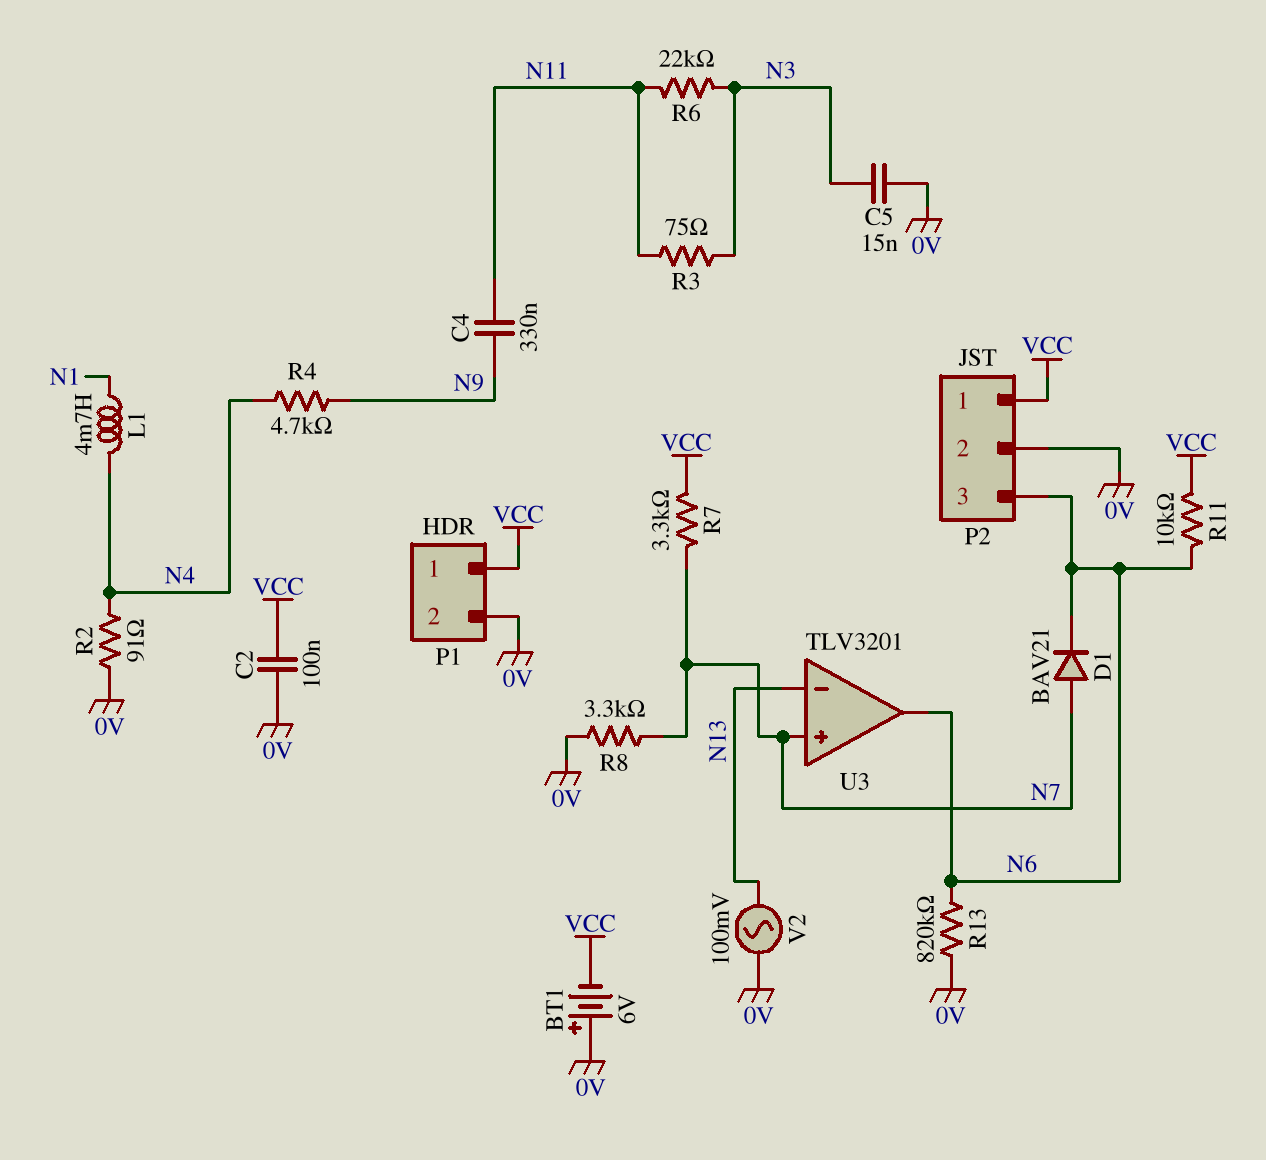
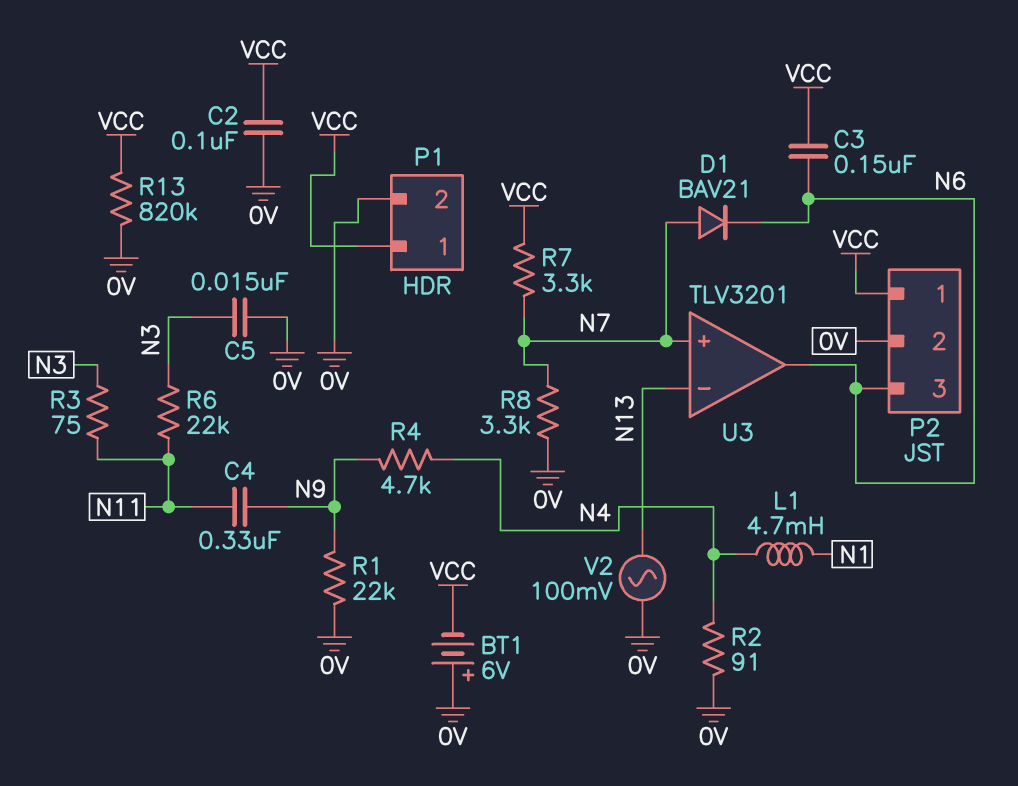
C3: none -> 150nF (N6, VCC)
R1: none -> 22k (0V, N9)
R11: 10k (N6, VCC) -> none
R13: 820k (0V, N6) -> 820k (0V, VCC)

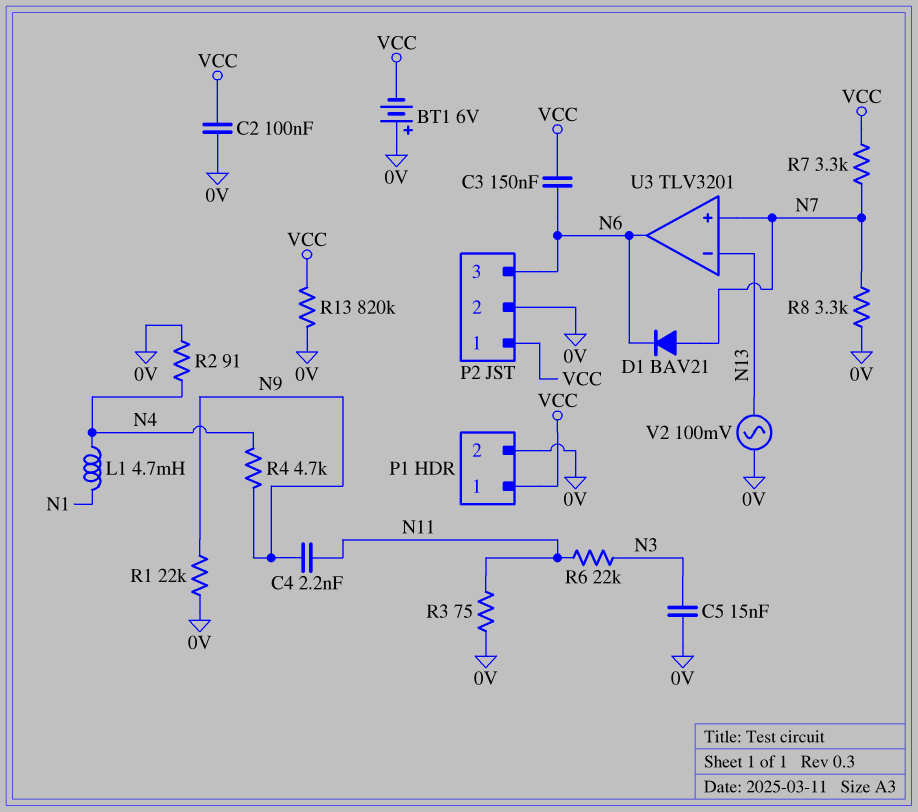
C4: 330nF (N9, N11) -> 2.2nF (N9, N11)
R3: 75 (N3, N11) -> 75 (0V, N11)

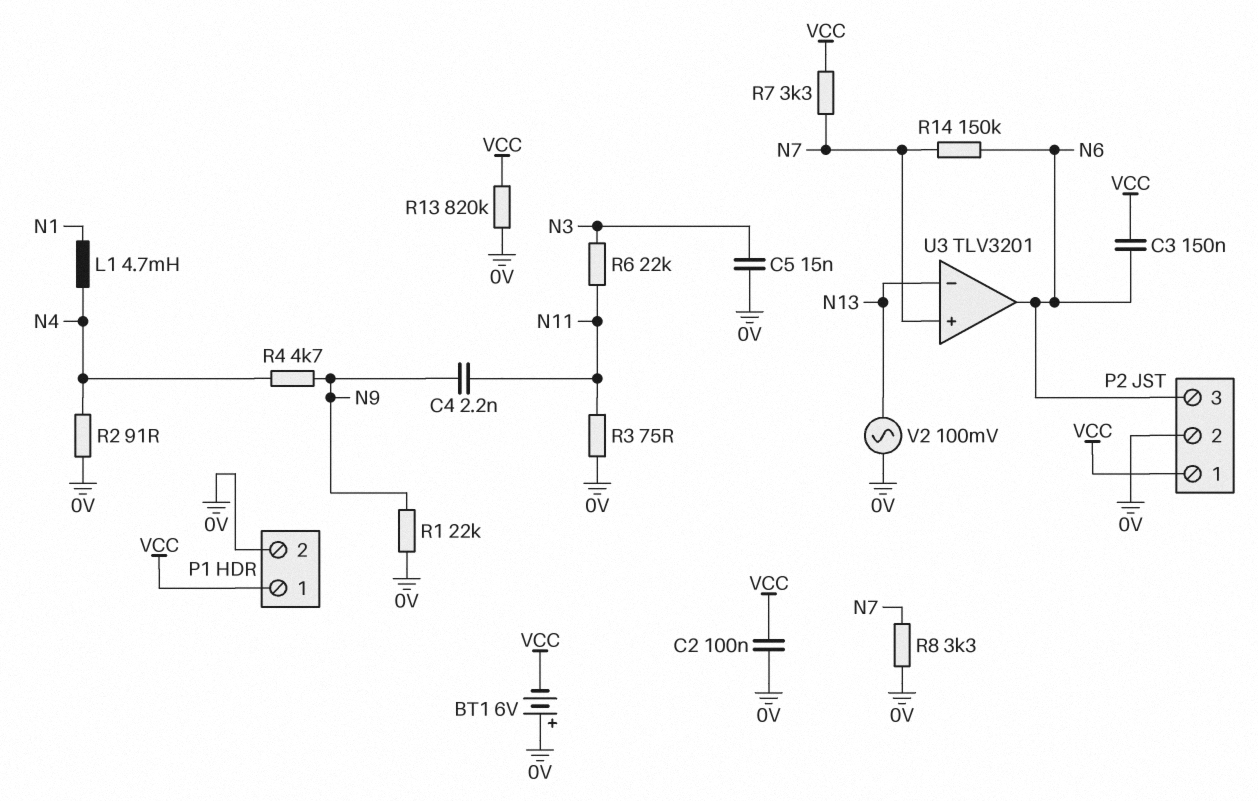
D1: diode BAV21 (A N7, K N6) -> none
R14: none -> 150k (N6, N7)

